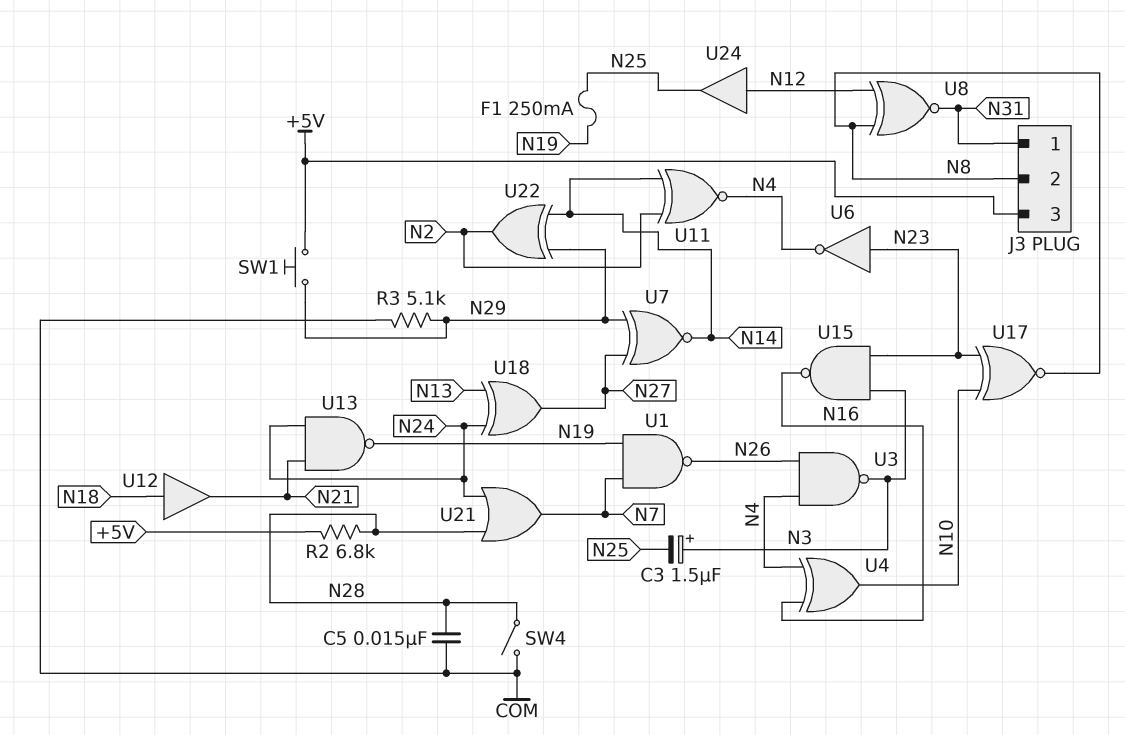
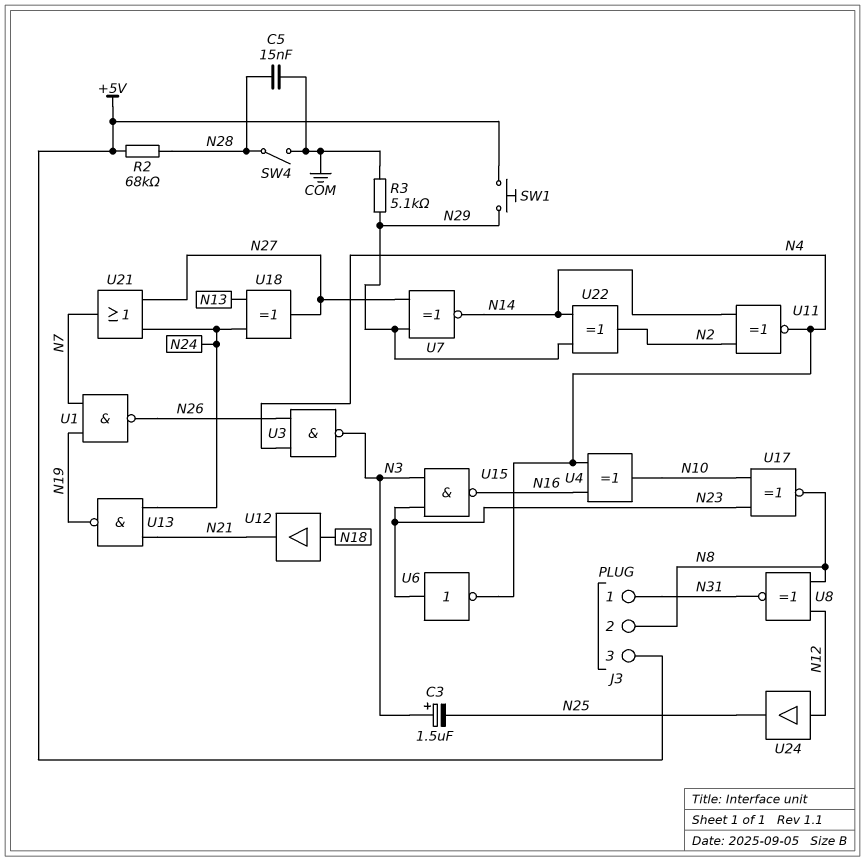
F1: 250mA (N19, N25) -> none
R2: 6.8k (+5V, N28) -> 68k (+5V, N28)
U21: OR (in N24, in N28, out N7) -> OR (in N24, in N27, out N7)

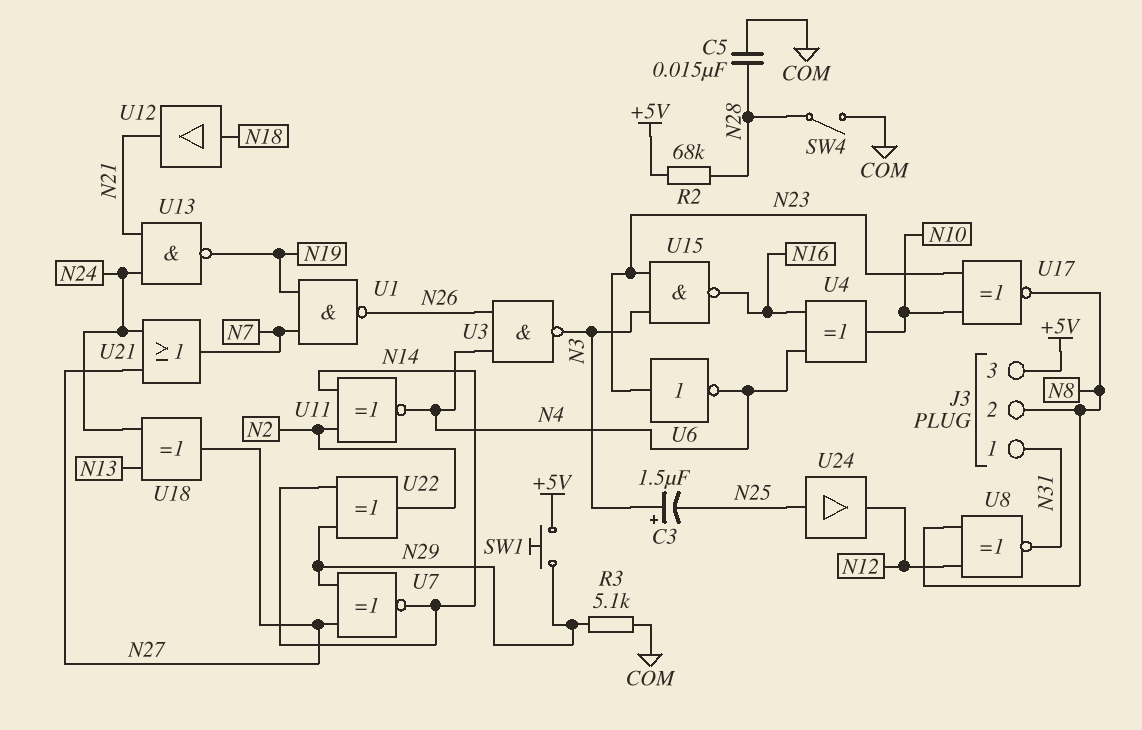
U24: buffer (in N12, out N25) -> buffer (in N25, out N12)

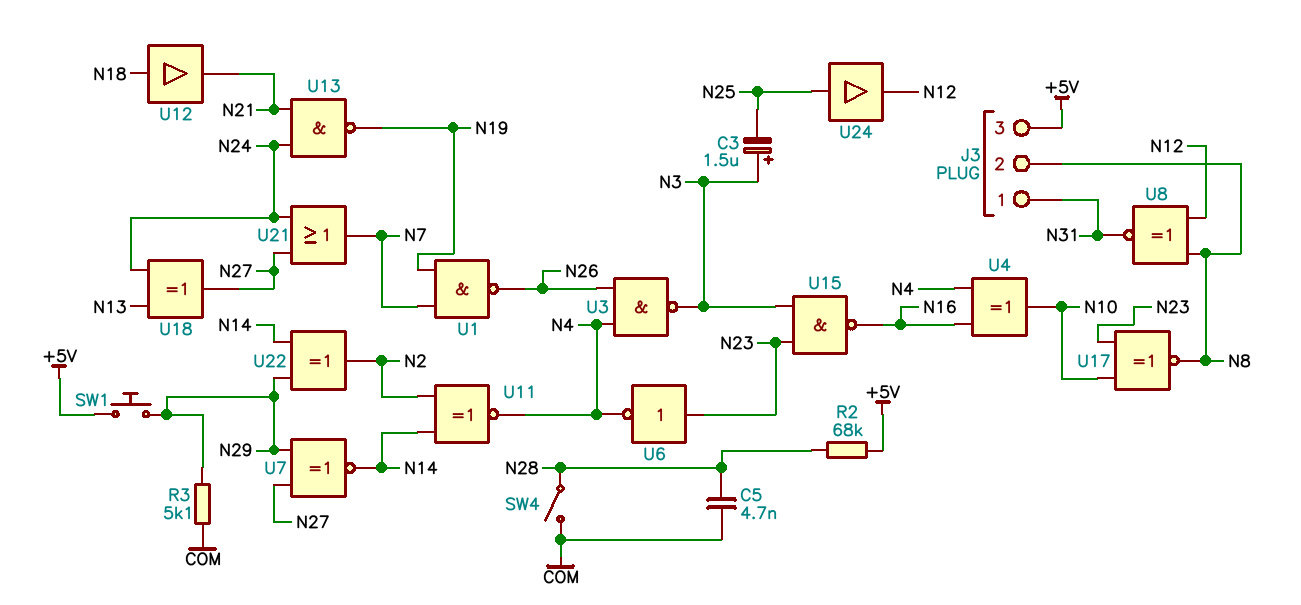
C5: 15nF (COM, N28) -> 4.7nF (COM, N28)

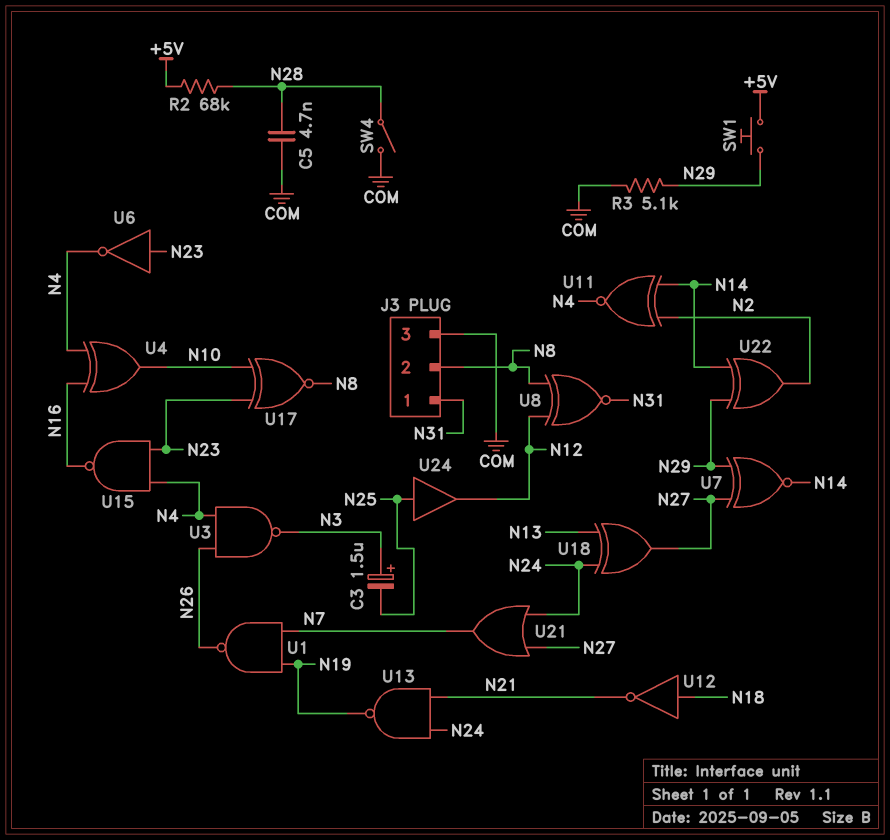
J3 pin 3: +5V -> COM
U12: buffer (in N18, out N21) -> NOT (in N18, out N21)
U15: NAND (in N3, in N23, out N16) -> NAND (in N4, in N23, out N16)

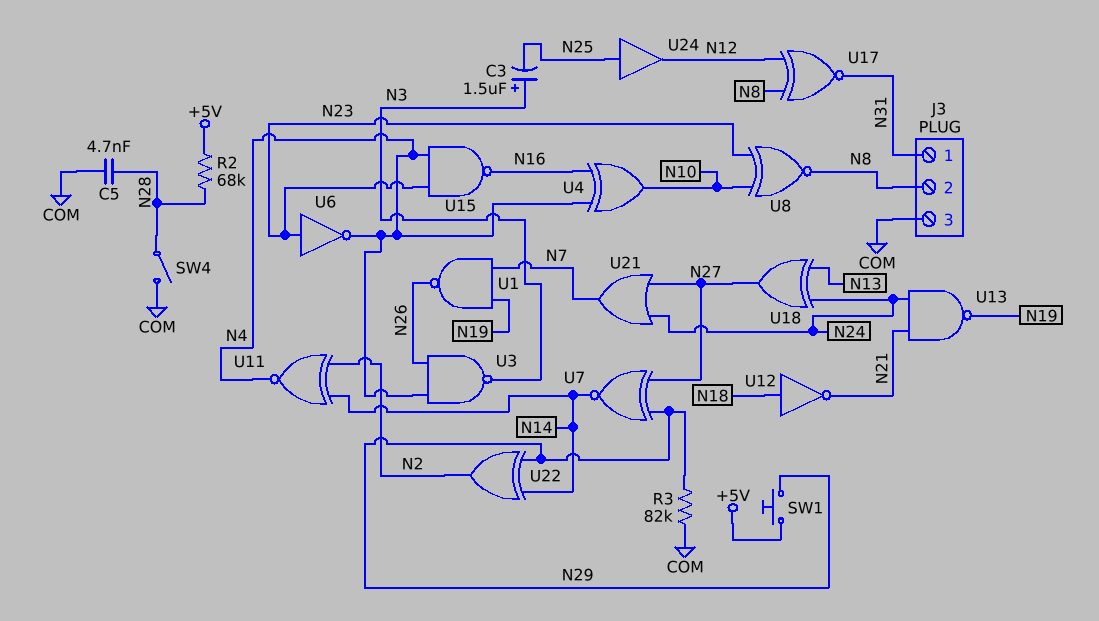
R3: 5.1k (COM, N29) -> 82k (COM, N29)
U8: XNOR (in N8, in N12, out N31) -> XNOR (in N10, in N23, out N8)
U17: XNOR (in N10, in N23, out N8) -> XNOR (in N8, in N12, out N31)

